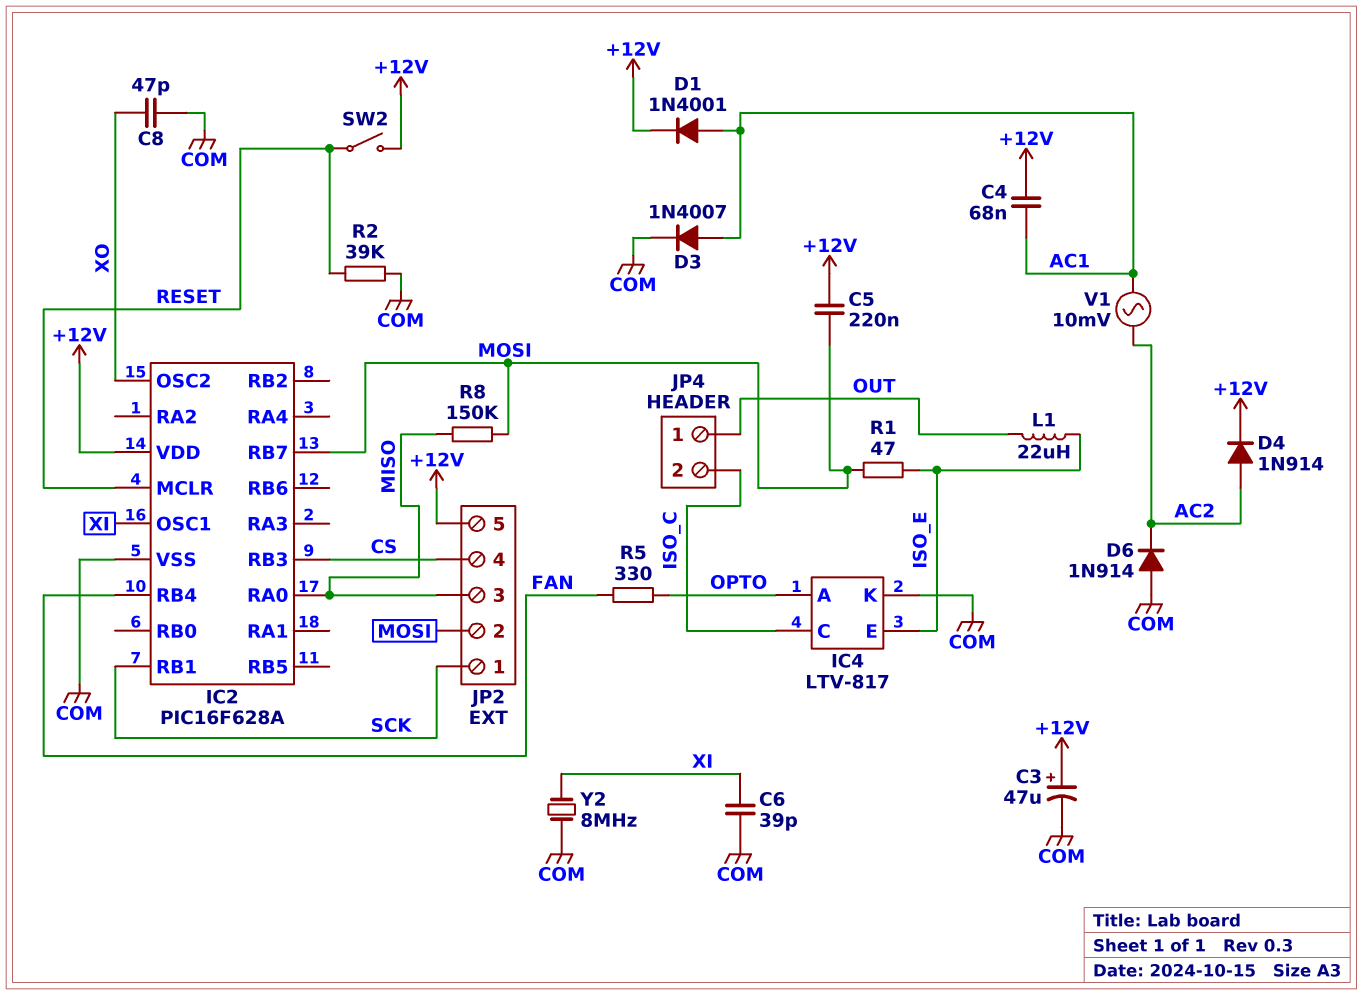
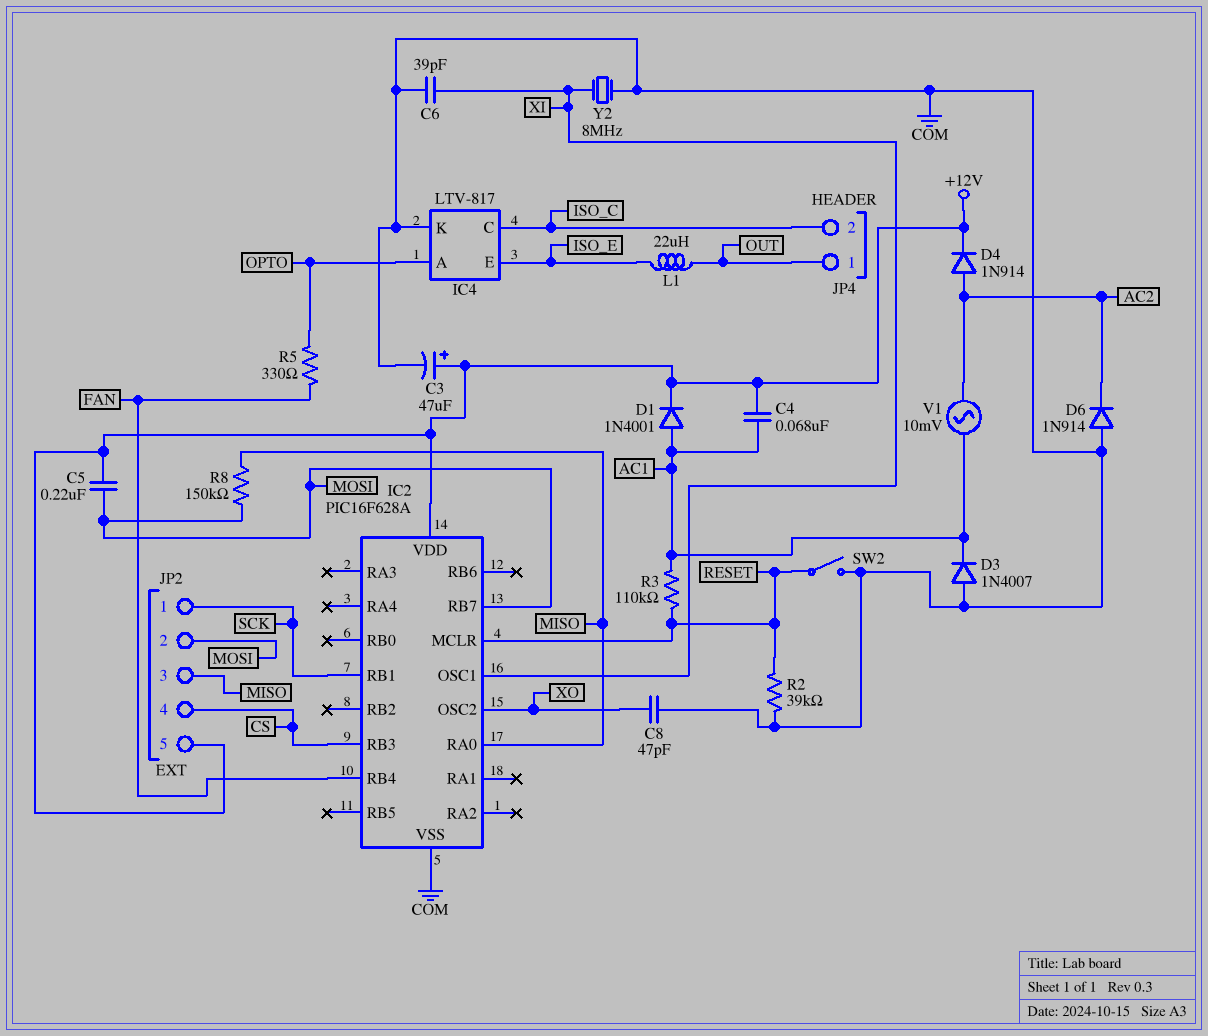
D3: diode 1N4007 (A AC1, K COM) -> diode 1N4007 (A COM, K AC1)
R1: 47 (ISO_E, MOSI) -> none
R3: none -> 110k (AC1, RESET)
SW2: switch (+12V, RESET) -> switch (COM, RESET)

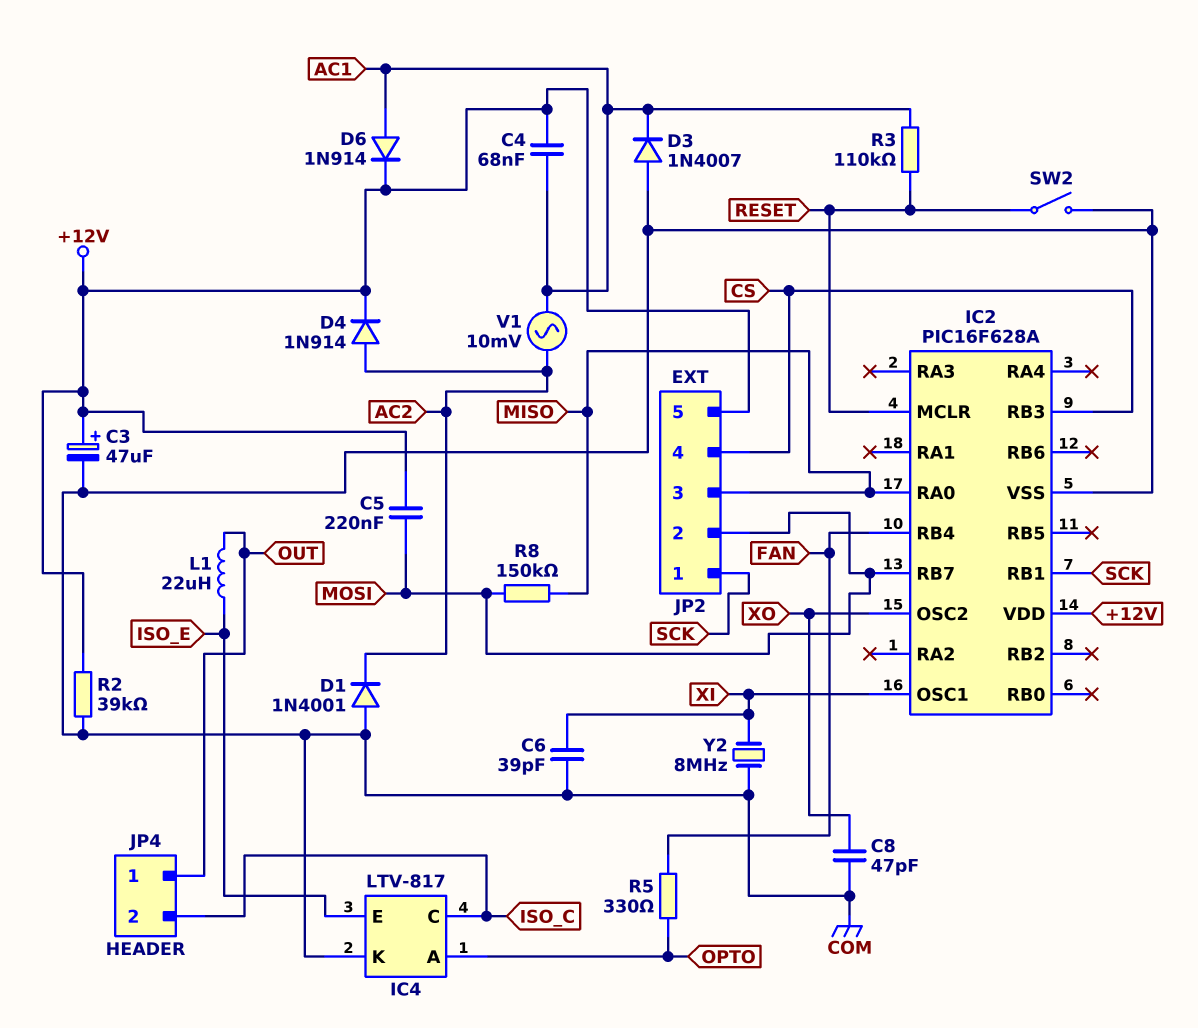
D1: diode 1N4001 (A AC1, K +12V) -> diode 1N4001 (A COM, K AC2)
D6: diode 1N914 (A COM, K AC2) -> diode 1N914 (A AC1, K +12V)
R2: 39k (COM, RESET) -> 39k (+12V, COM)

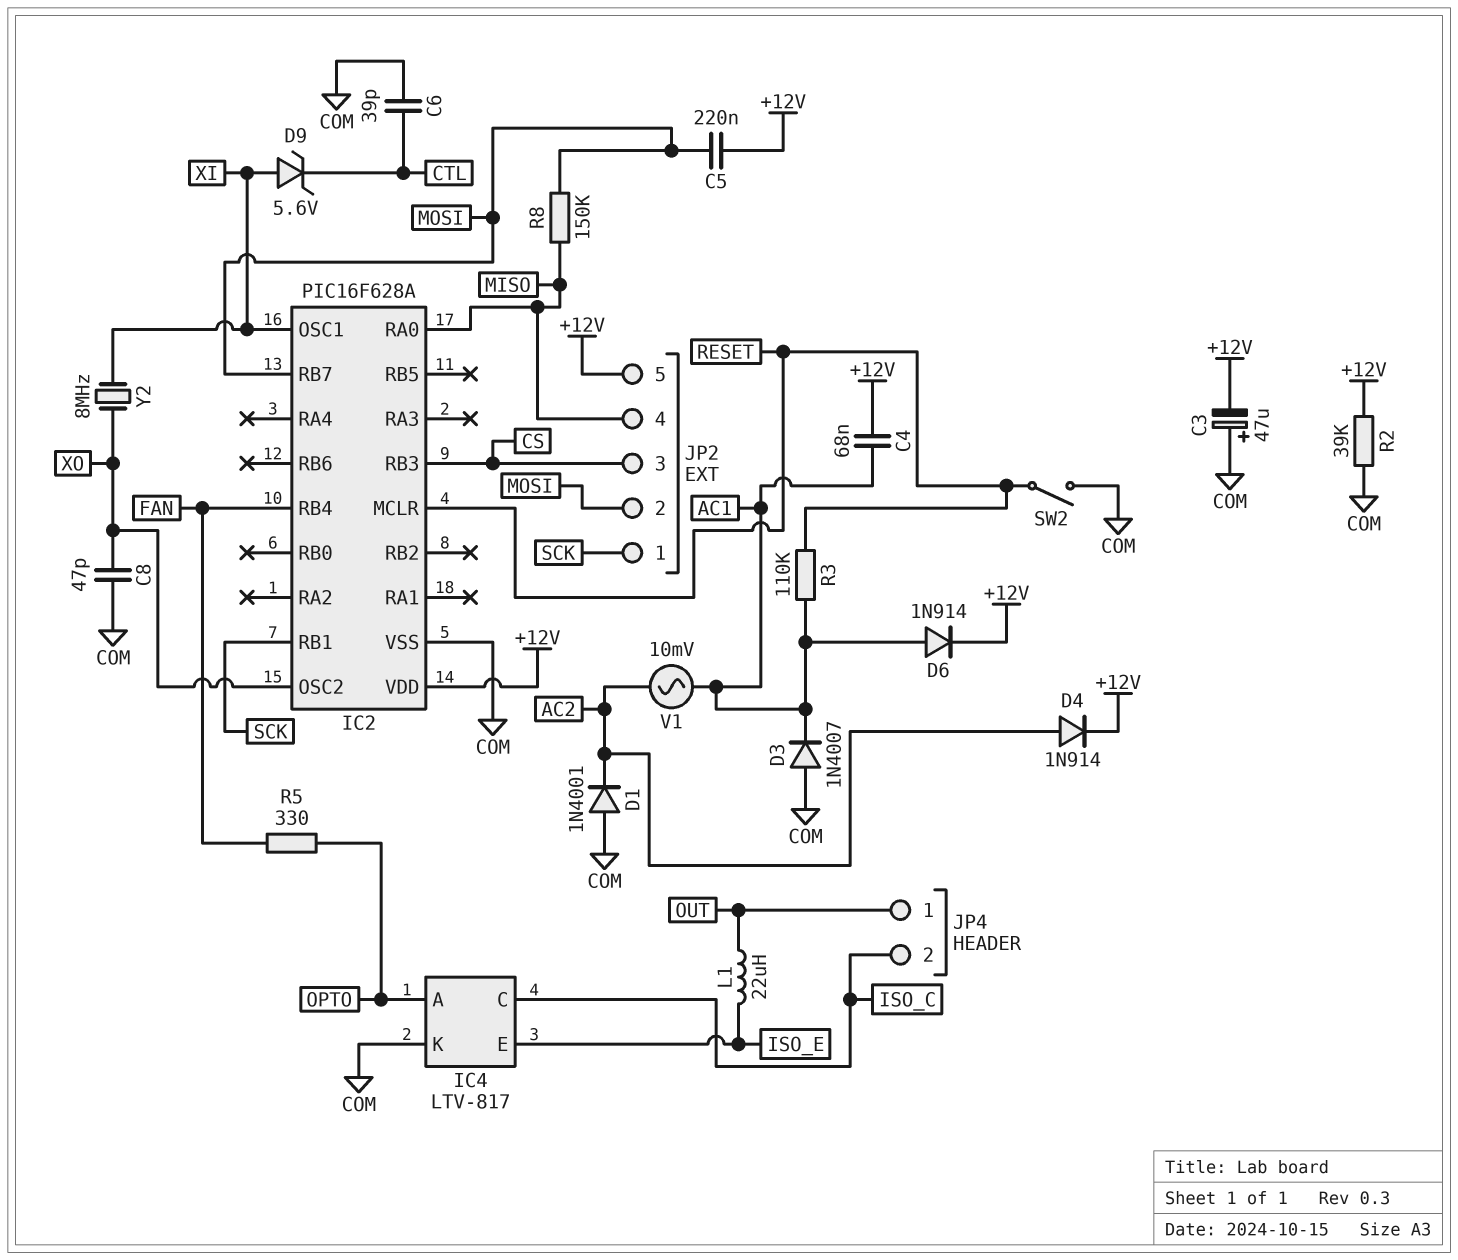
C3: 47uF (plus +12V, minus COM) -> 47uF (plus COM, minus +12V)
C6: 39pF (COM, XI) -> 39pF (COM, CTL)
D9: none -> zener 5.6V (A XI, K CTL)
JP2 pin 3: MISO -> CS
JP2 pin 4: CS -> MISO
Y2: 8MHz (COM, XI) -> 8MHz (XI, XO)

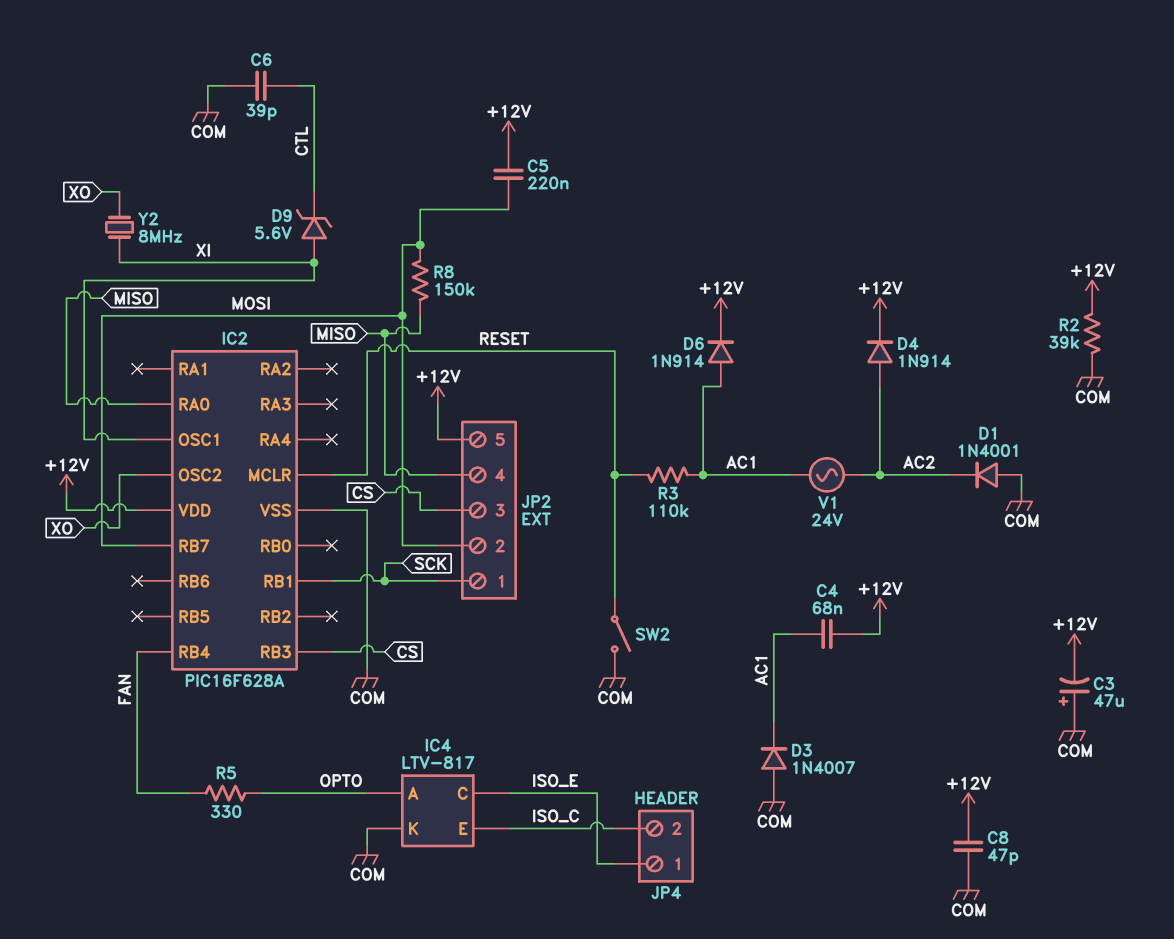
C8: 47pF (COM, XO) -> 47pF (+12V, COM)
IC4 pin C: ISO_C -> ISO_E
IC4 pin E: ISO_E -> ISO_C
JP4 pin 1: OUT -> ISO_E
L1: 22uH (ISO_E, OUT) -> none
V1: AC 10mV (AC1, AC2) -> AC 24V (AC1, AC2)

